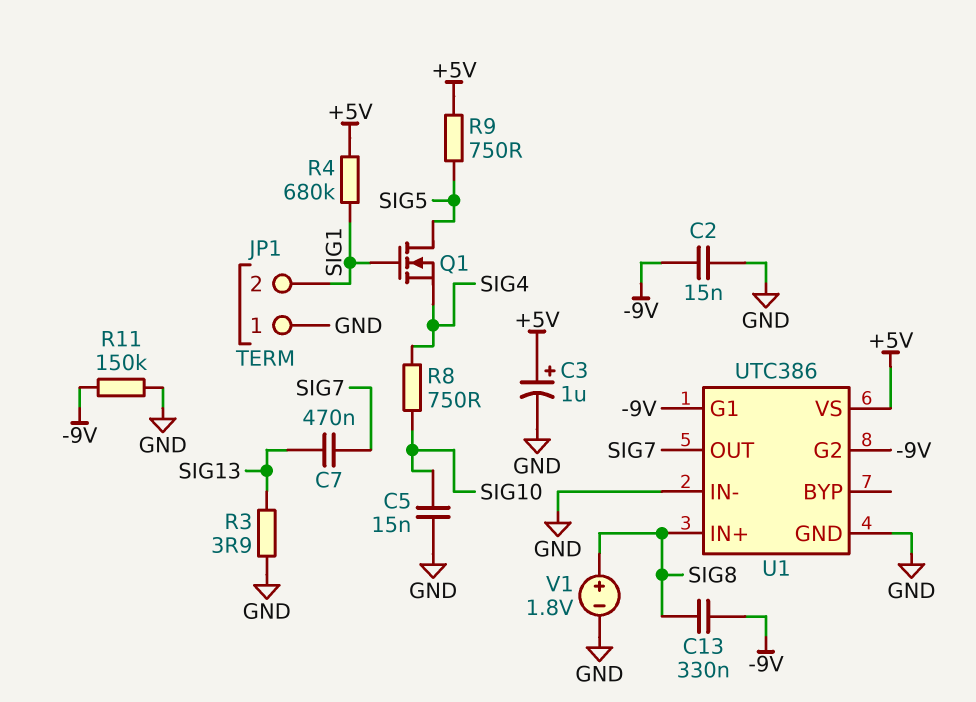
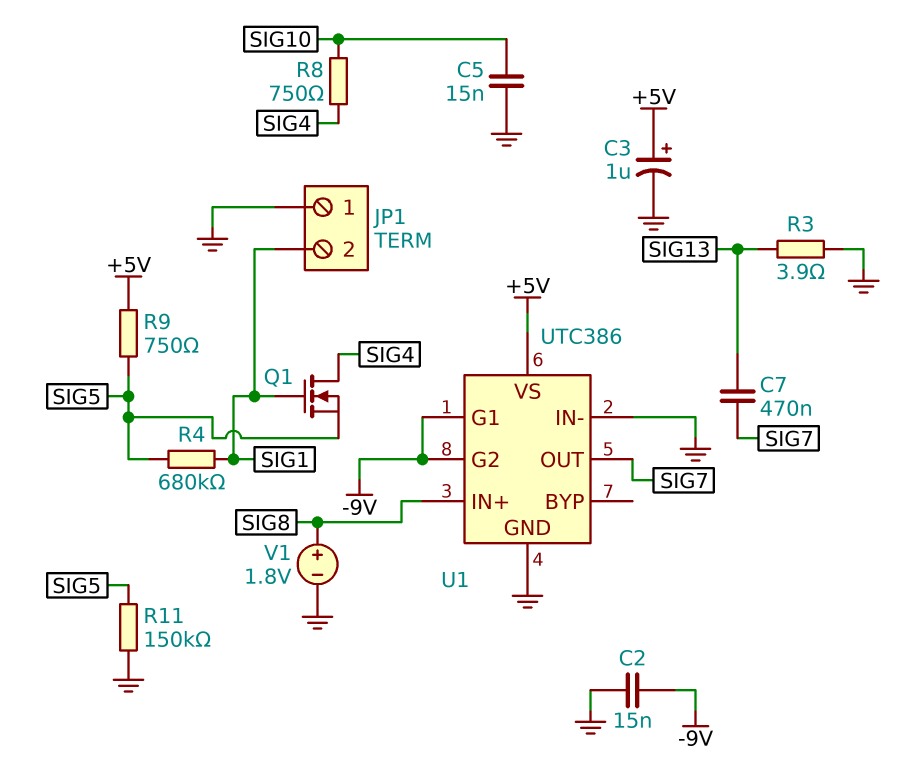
C13: 330nF (-9V, SIG8) -> none
Q1: NMOS (G SIG1, D SIG5, S SIG4) -> NMOS (G SIG1, D SIG4, S SIG5)
R4: 680k (+5V, SIG1) -> 680k (SIG1, SIG5)
R11: 150k (-9V, GND) -> 150k (GND, SIG5)

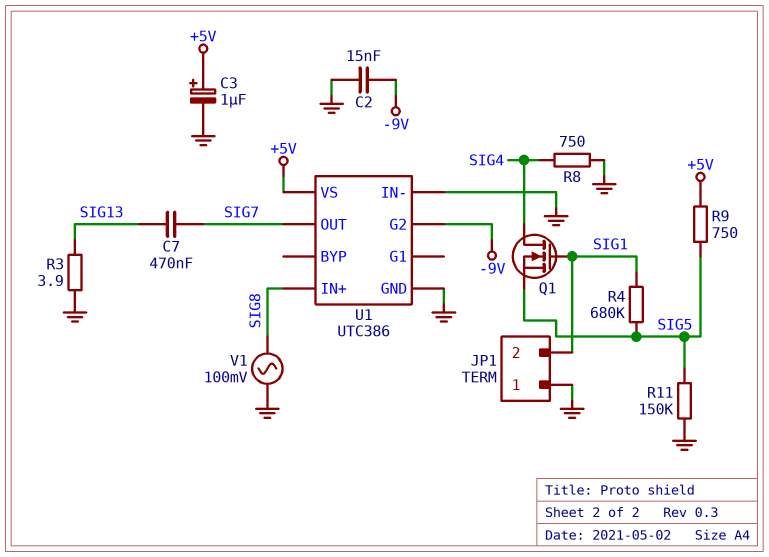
C5: 15nF (GND, SIG10) -> none
R8: 750 (SIG4, SIG10) -> 750 (GND, SIG4)
U1 pin G1: -9V -> none
V1: 1.8V (plus SIG8, minus GND) -> AC 100mV (GND, SIG8)

